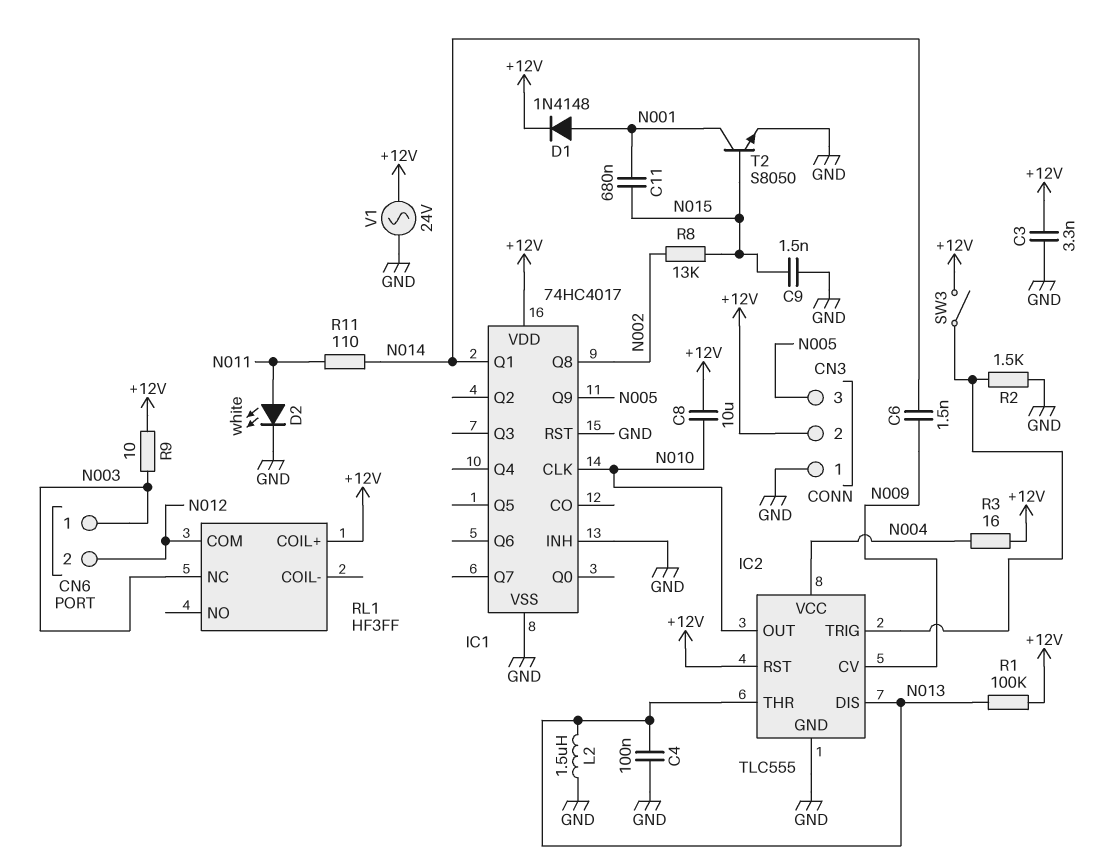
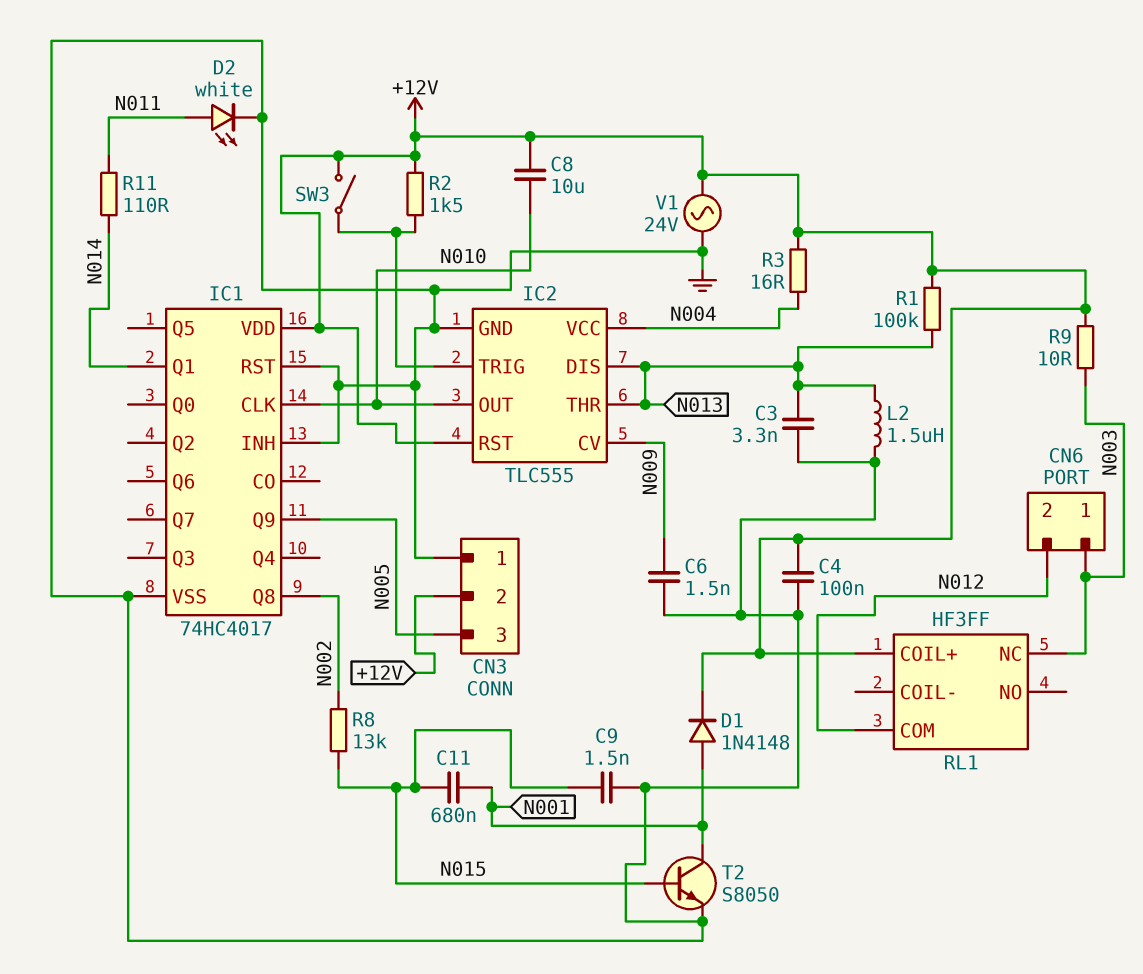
C3: 3.3nF (+12V, GND) -> 3.3nF (GND, N013)
C4: 100nF (GND, N013) -> 100nF (+12V, GND)
C6: 1.5nF (N009, N014) -> 1.5nF (GND, N009)
R2: 1.5k (GND, IC2/TRIG) -> 1.5k (+12V, IC2/TRIG)

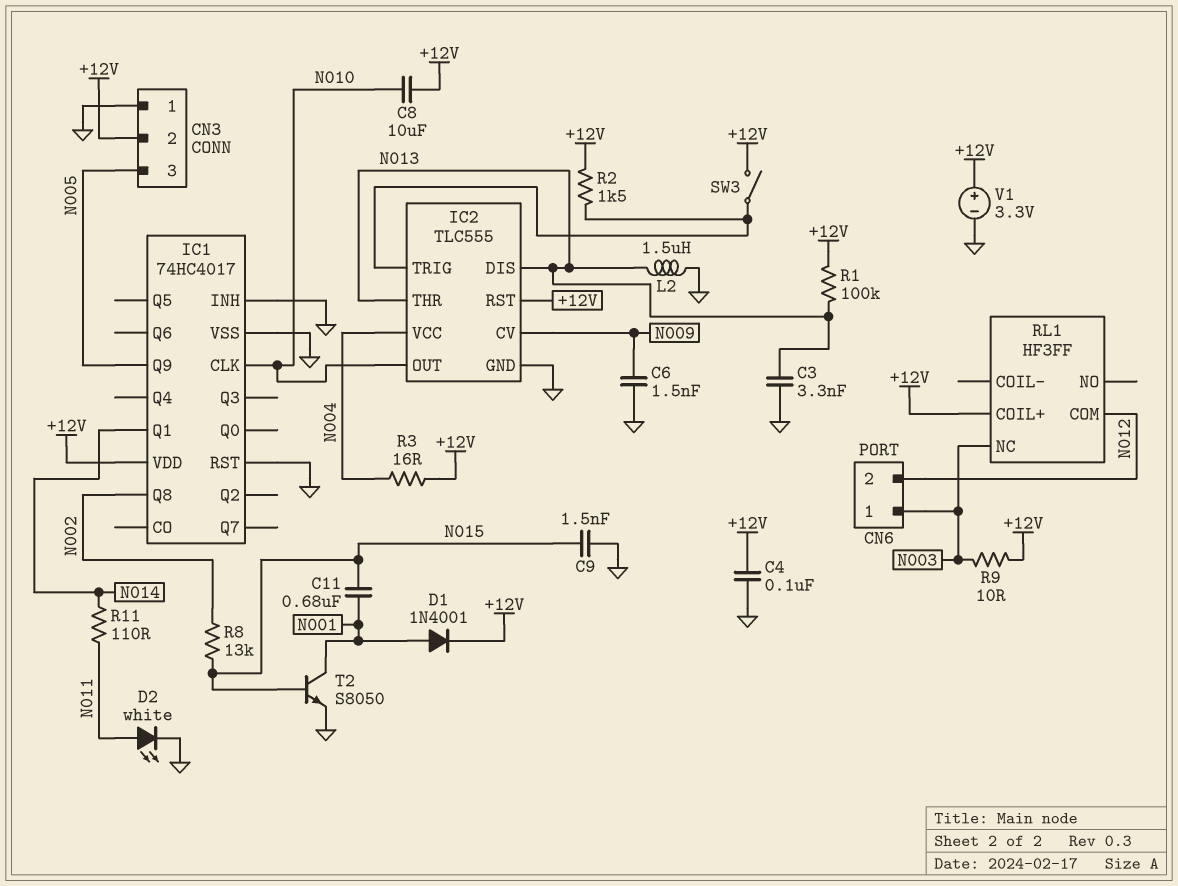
D1: diode 1N4148 (A N001, K +12V) -> diode 1N4001 (A N001, K +12V)
V1: AC 24V (+12V, GND) -> 3.3V (plus +12V, minus GND)

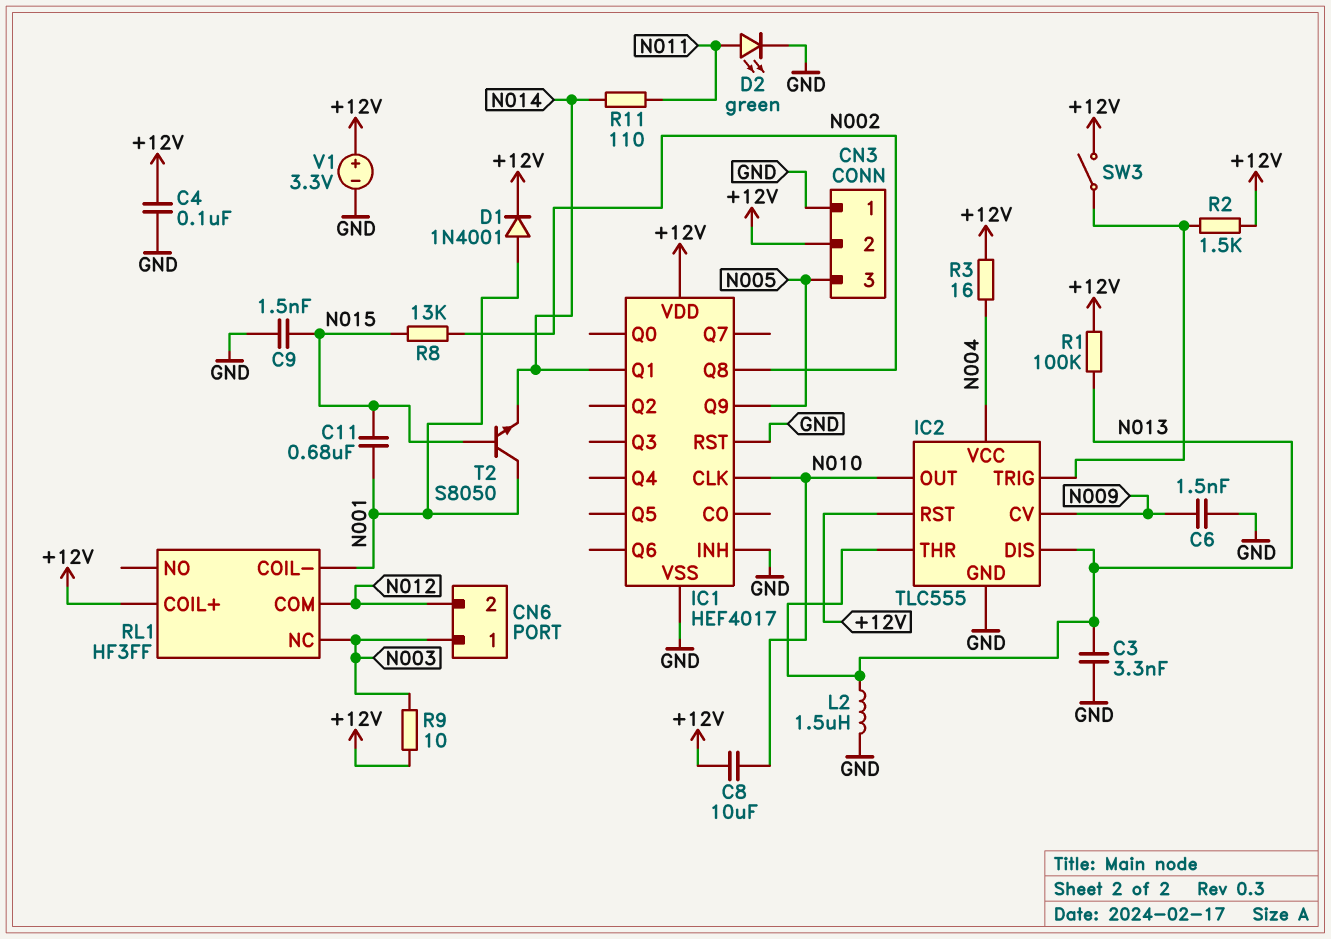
D2: LED white (A N011, K GND) -> LED green (A N011, K GND)
IC1: 74HC4017 -> HEF4017
RL1 pin COIL-: none -> N001
T2: NPN S8050 (B N015, C N001, E GND) -> NPN S8050 (B N015, C N001, E N014)

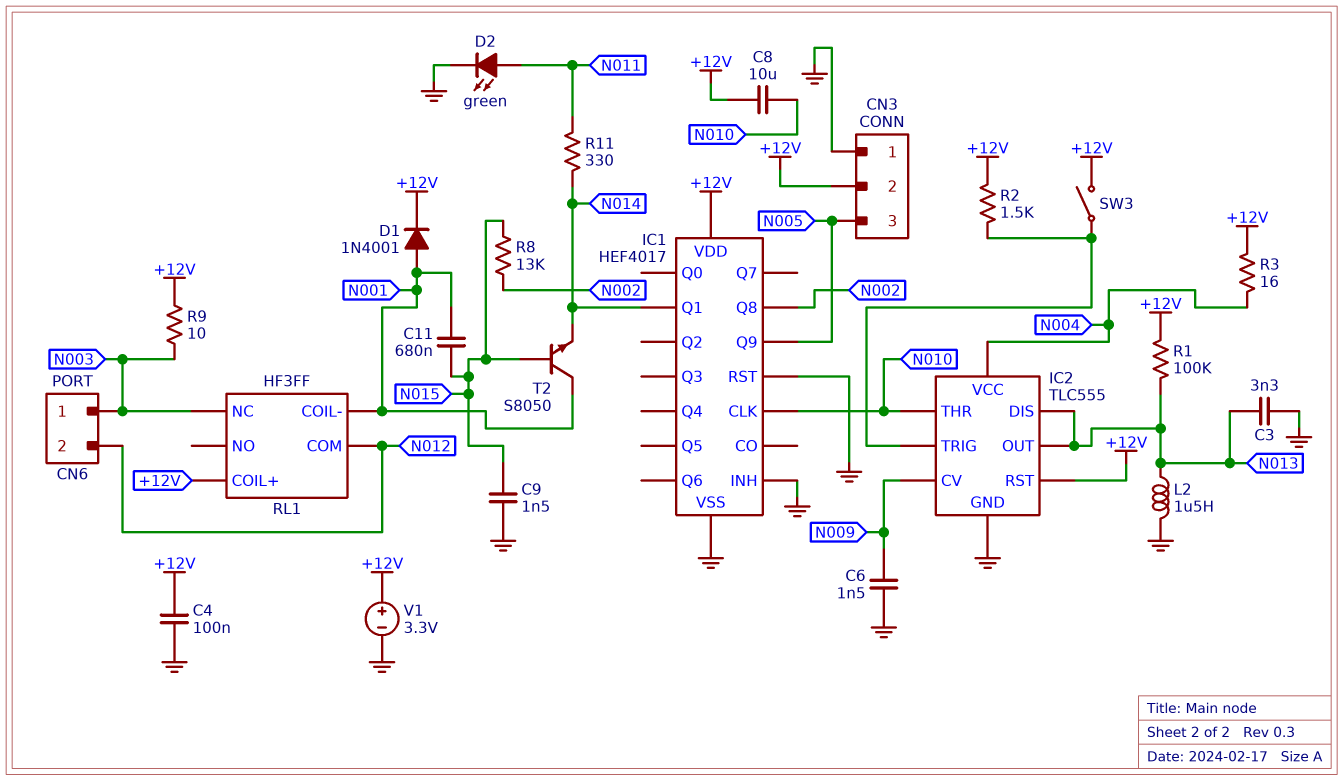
IC2 pin OUT: N010 -> N013
IC2 pin THR: N013 -> N010
R11: 110 (N011, N014) -> 330 (N011, N014)

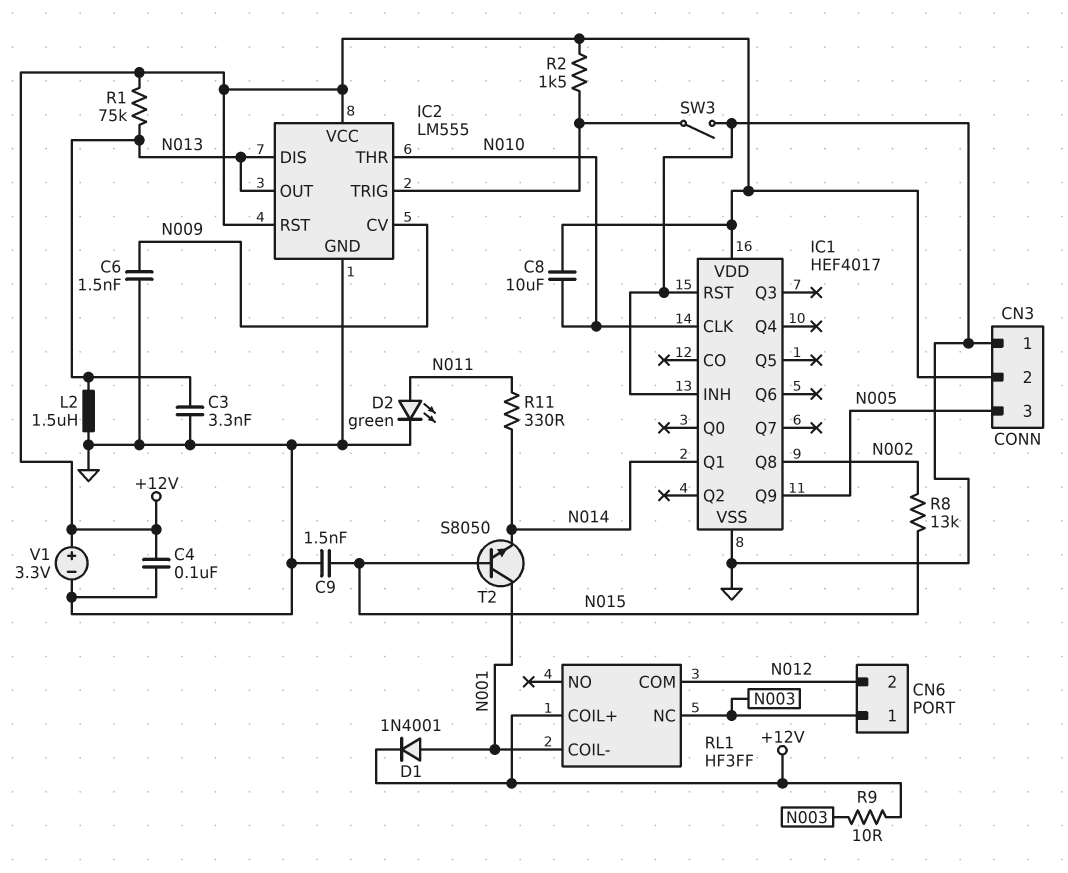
C11: 680nF (N001, N015) -> none
IC2: TLC555 -> LM555
IC2 pin VCC: N004 -> +12V
R1: 100k (+12V, N013) -> 75k (+12V, N013)
R3: 16 (+12V, N004) -> none
SW3: switch (+12V, IC2/TRIG) -> switch (GND, IC2/TRIG)

